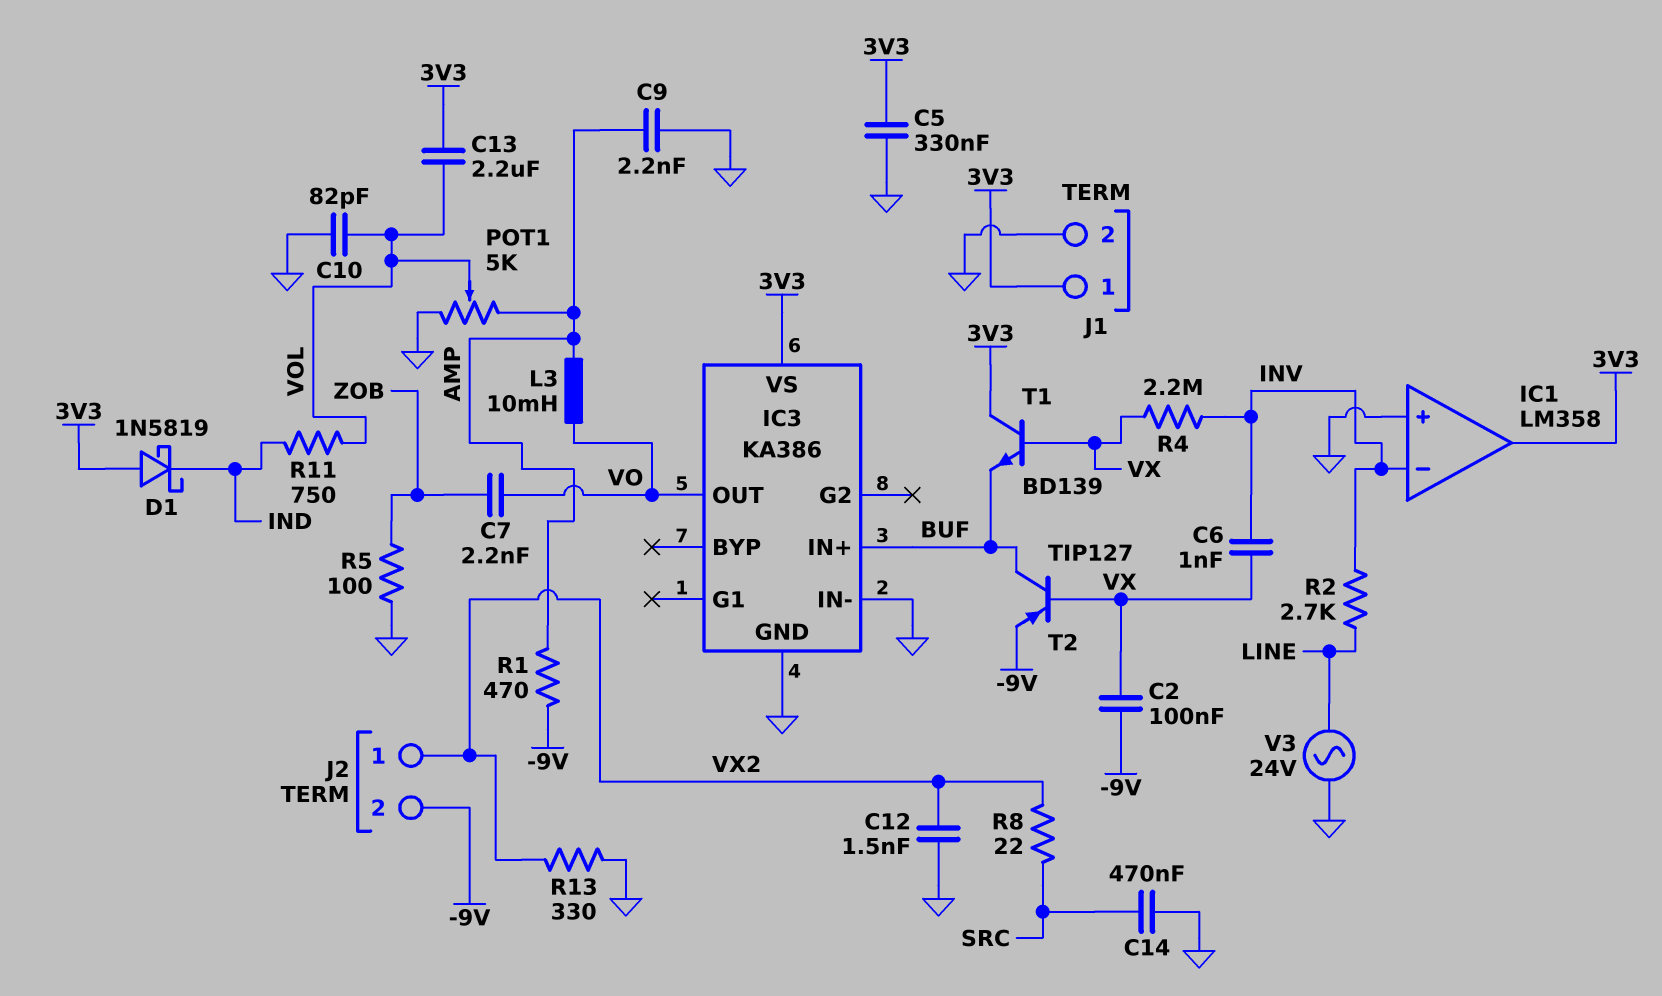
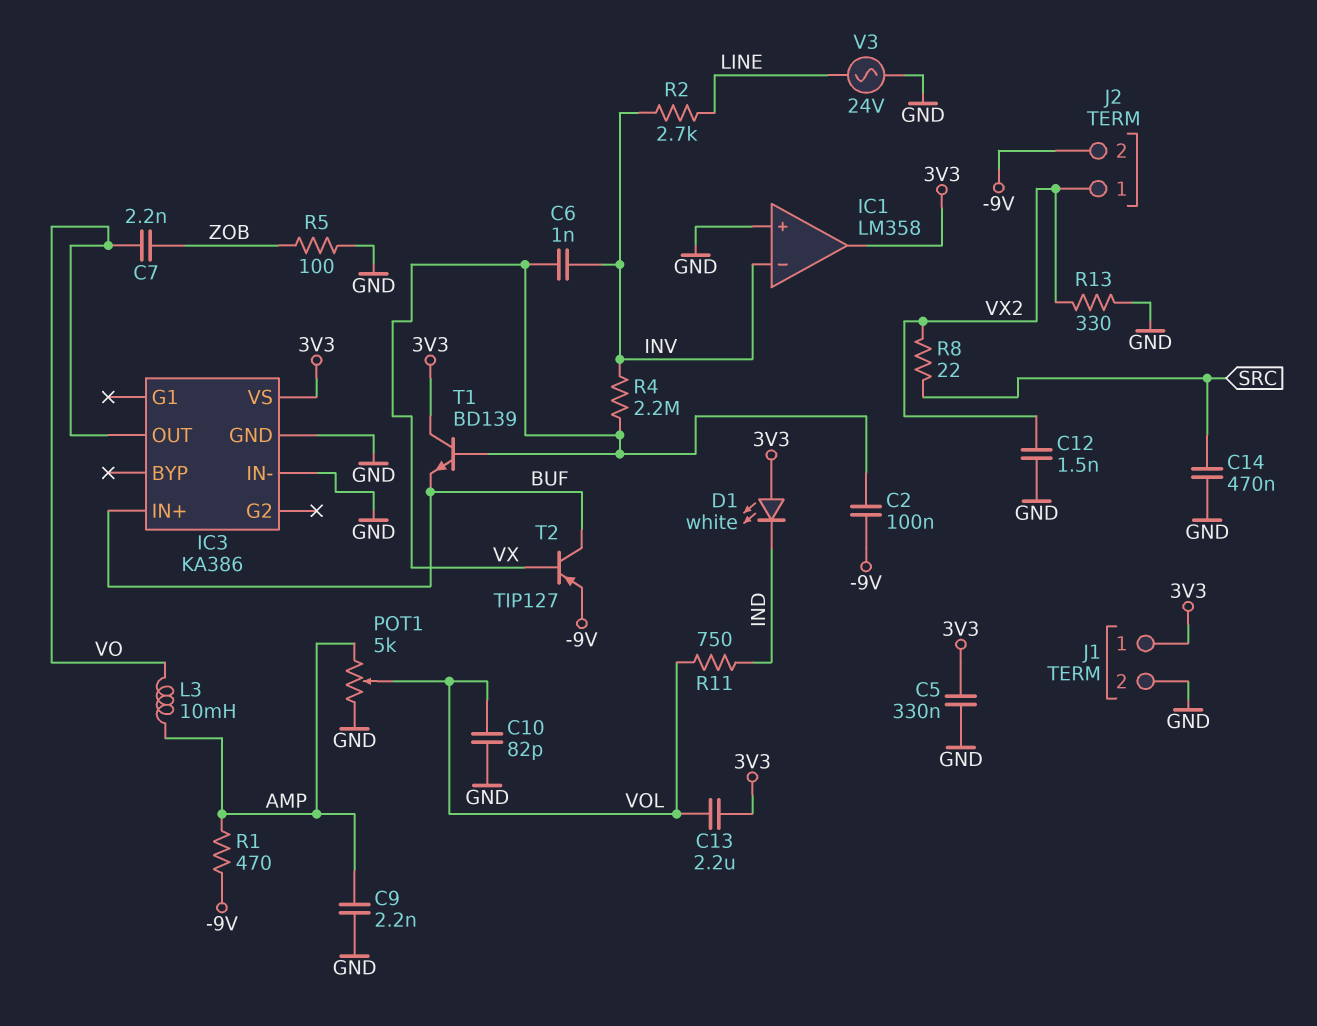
D1: schottky 1N5819 (A 3V3, K IND) -> LED white (A 3V3, K IND)

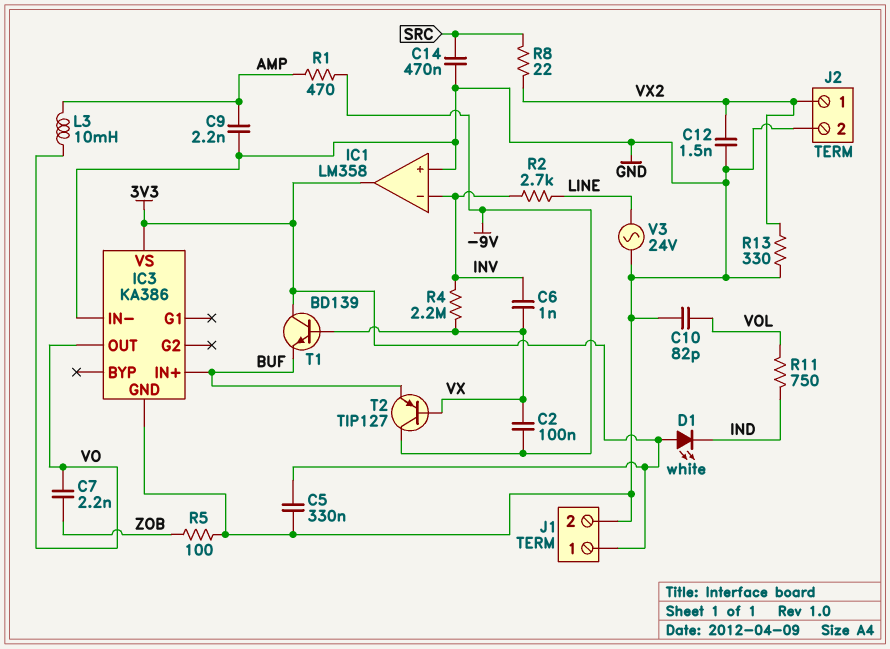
C13: 2.2uF (3V3, VOL) -> none
J2 pin 2: -9V -> GND
POT1: 5k (AMP, GND, wiper VOL) -> none
T2: PNP TIP127 (B VX, C BUF, E -9V) -> PNP TIP127 (B VX, C -9V, E BUF)

